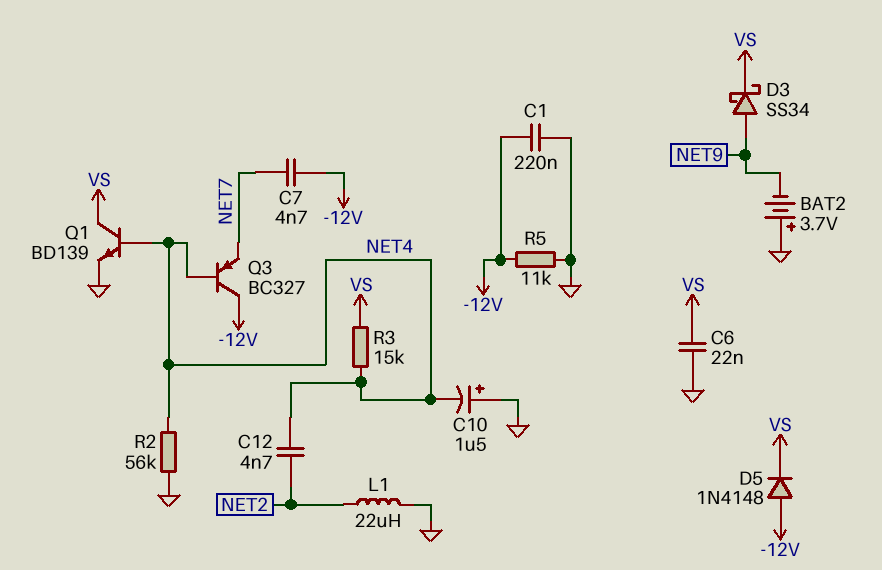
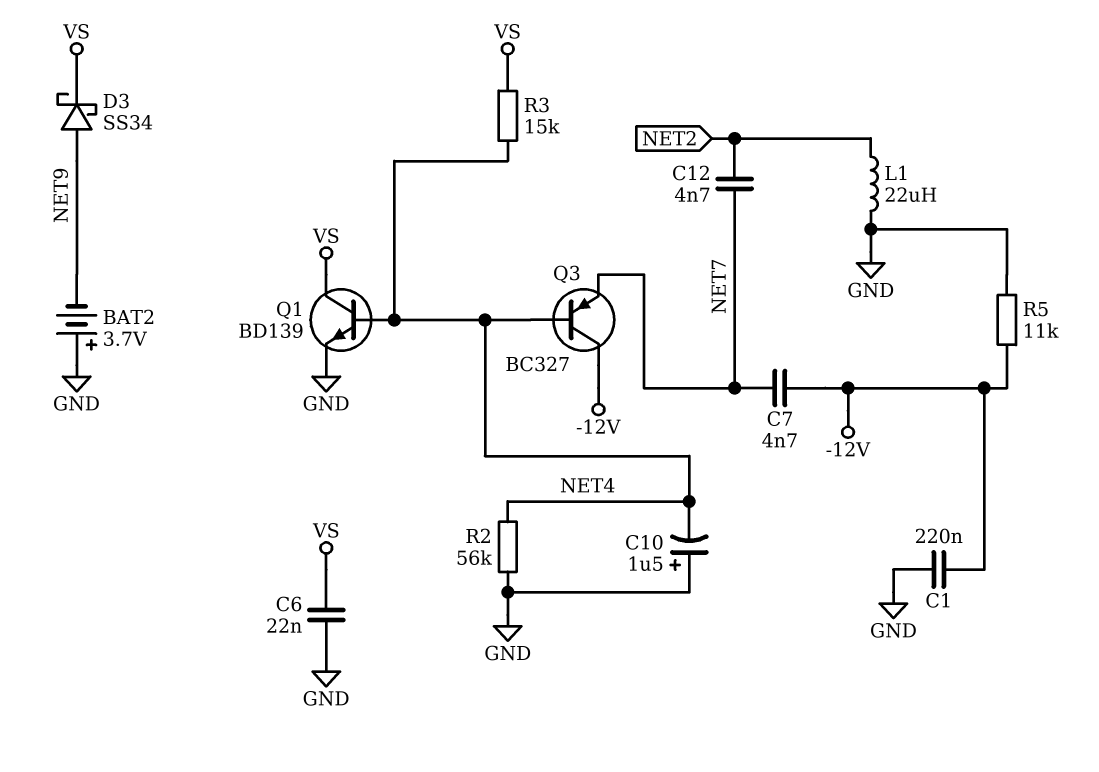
C12: 4.7nF (NET2, NET4) -> 4.7nF (NET2, NET7)
D5: diode 1N4148 (A -12V, K VS) -> none

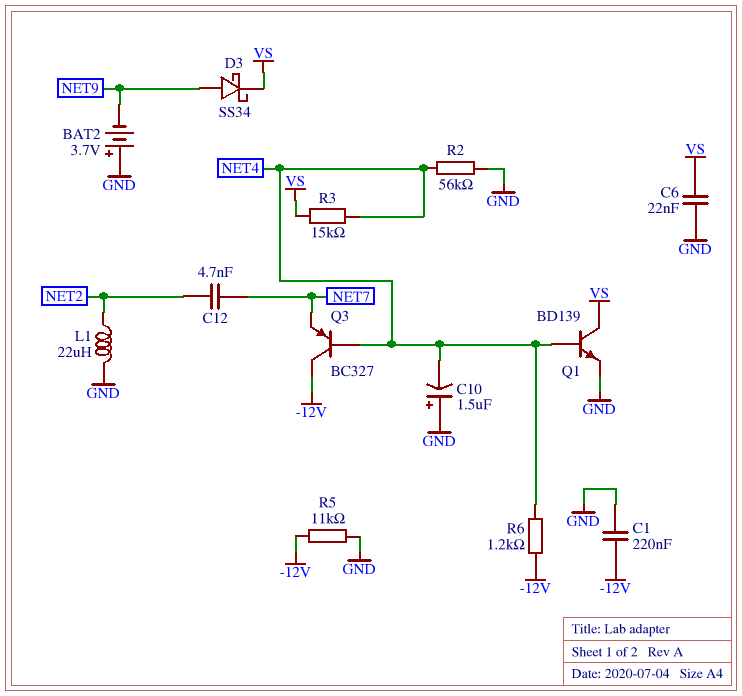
C7: 4.7nF (-12V, NET7) -> none
R6: none -> 1.2k (-12V, NET4)

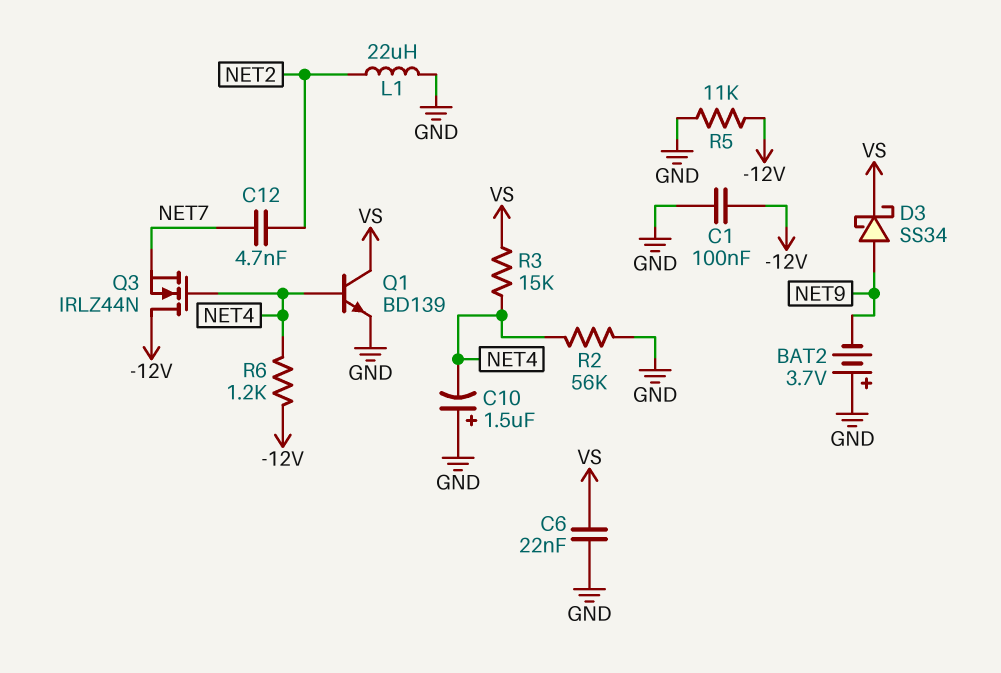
C1: 220nF (-12V, GND) -> 100nF (-12V, GND)
Q3: PNP BC327 (B NET4, C -12V, E NET7) -> NMOS IRLZ44N (G NET4, D -12V, S NET7)

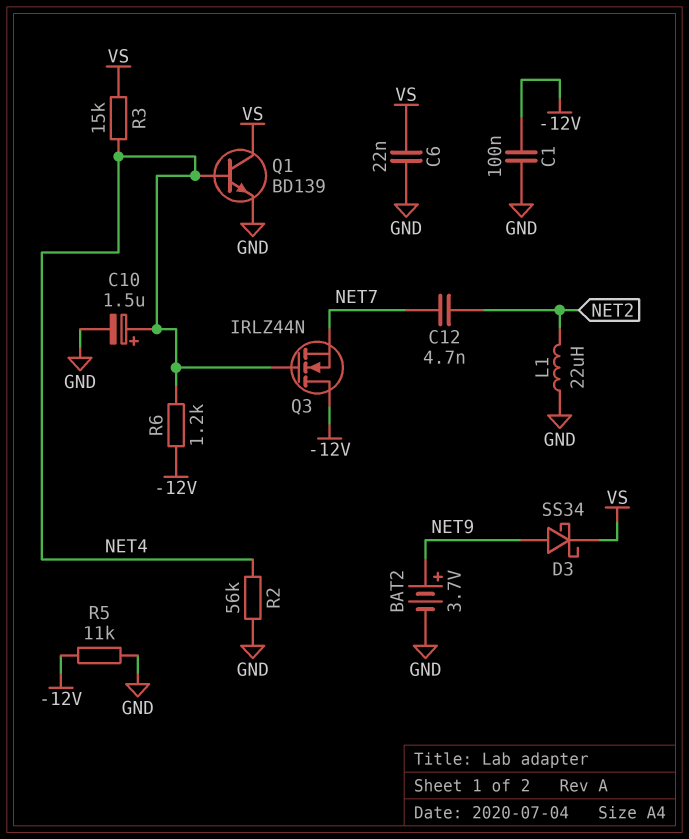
BAT2: 3.7V (plus GND, minus NET9) -> 3.7V (plus NET9, minus GND)
C10: 1.5uF (plus GND, minus NET4) -> 1.5uF (plus NET4, minus GND)

